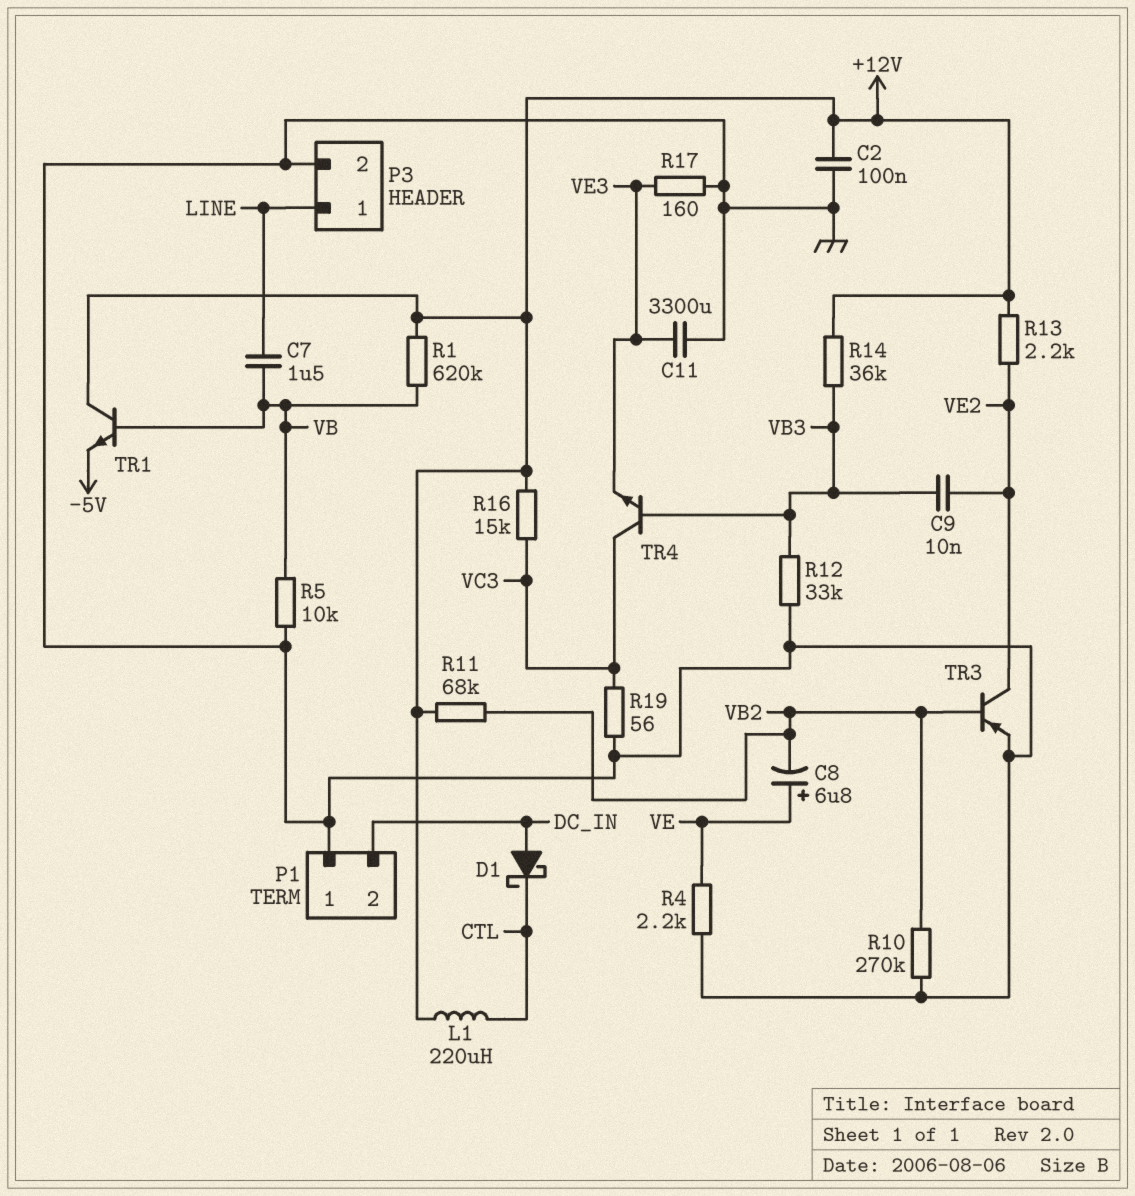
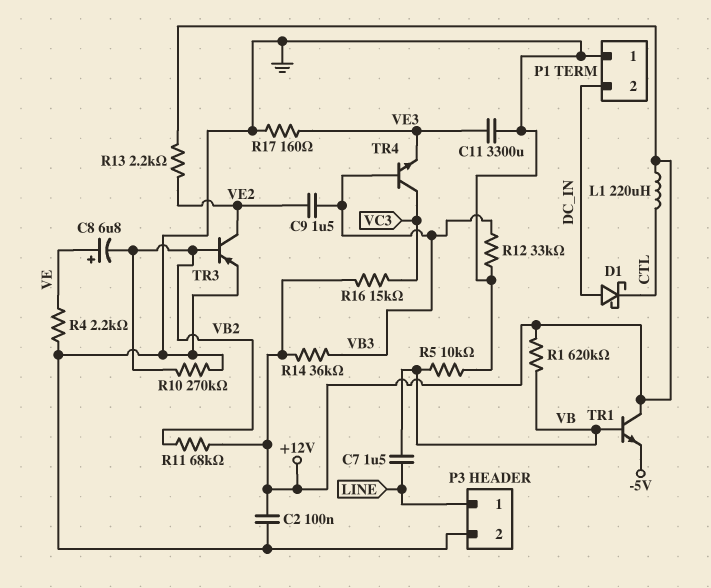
C9: 10nF (VB3, VE2) -> 1.5uF (VB3, VE2)
R19: 56 (GND, VC3) -> none

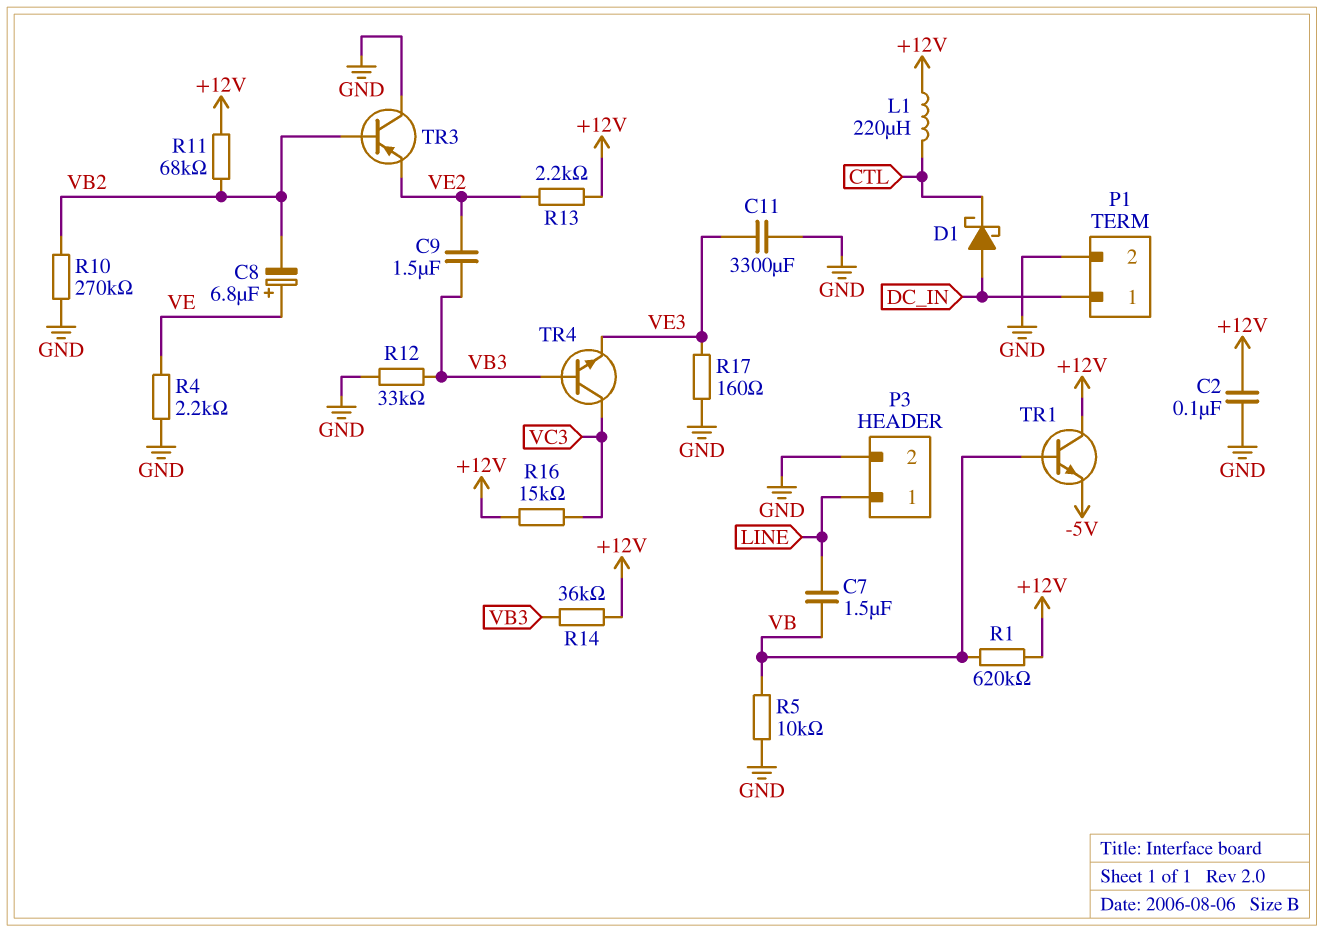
P1 pin 1: GND -> DC_IN
P1 pin 2: DC_IN -> GND
TR3: PNP (B VB2, C VE2, E GND) -> PNP (B VB2, C GND, E VE2)

